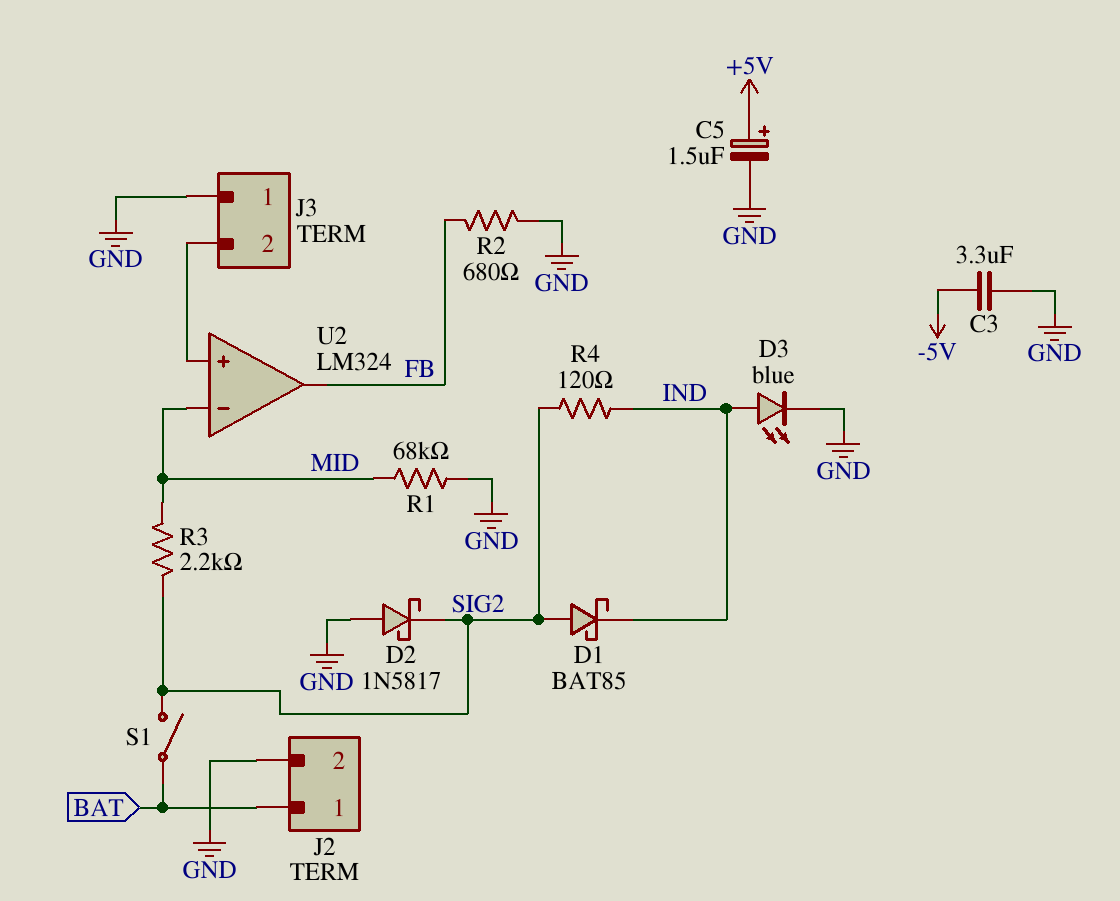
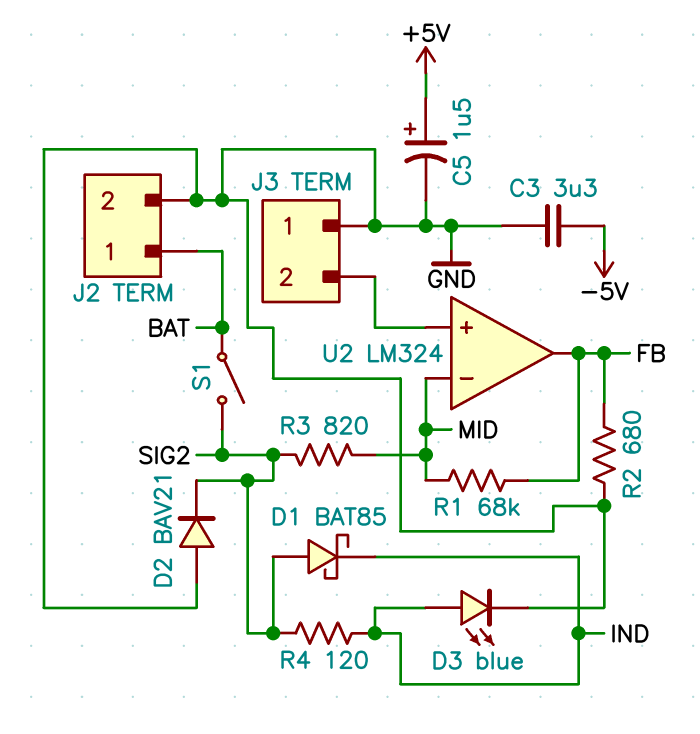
D2: schottky 1N5817 (A GND, K SIG2) -> diode BAV21 (A GND, K SIG2)
R1: 68k (GND, MID) -> 68k (FB, MID)
R3: 2.2k (MID, SIG2) -> 820 (MID, SIG2)

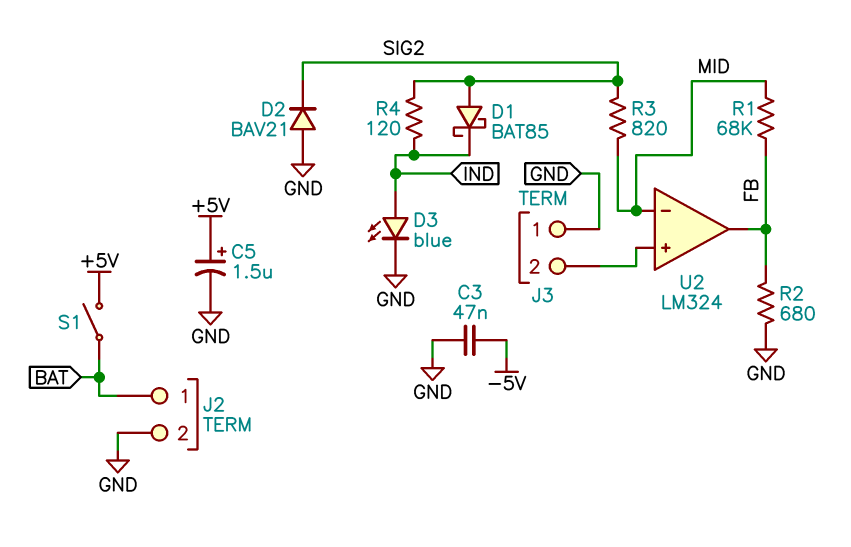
C3: 3.3uF (-5V, GND) -> 47nF (-5V, GND)
S1: switch (BAT, SIG2) -> switch (+5V, BAT)

